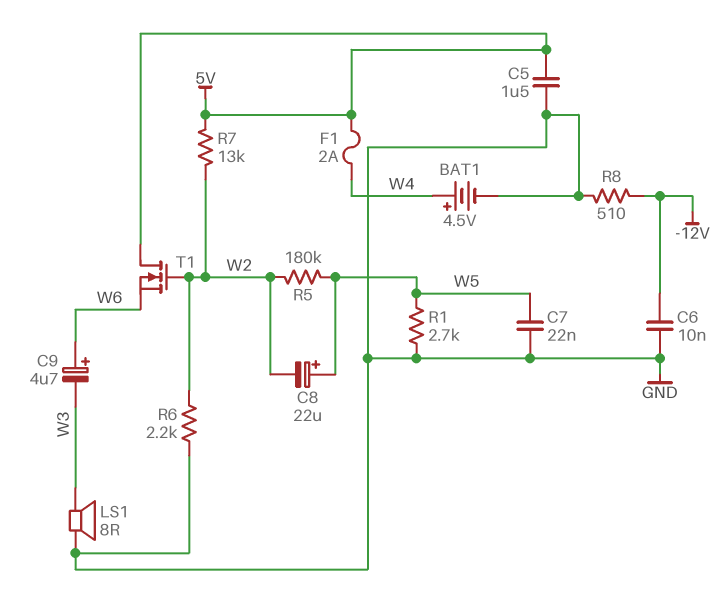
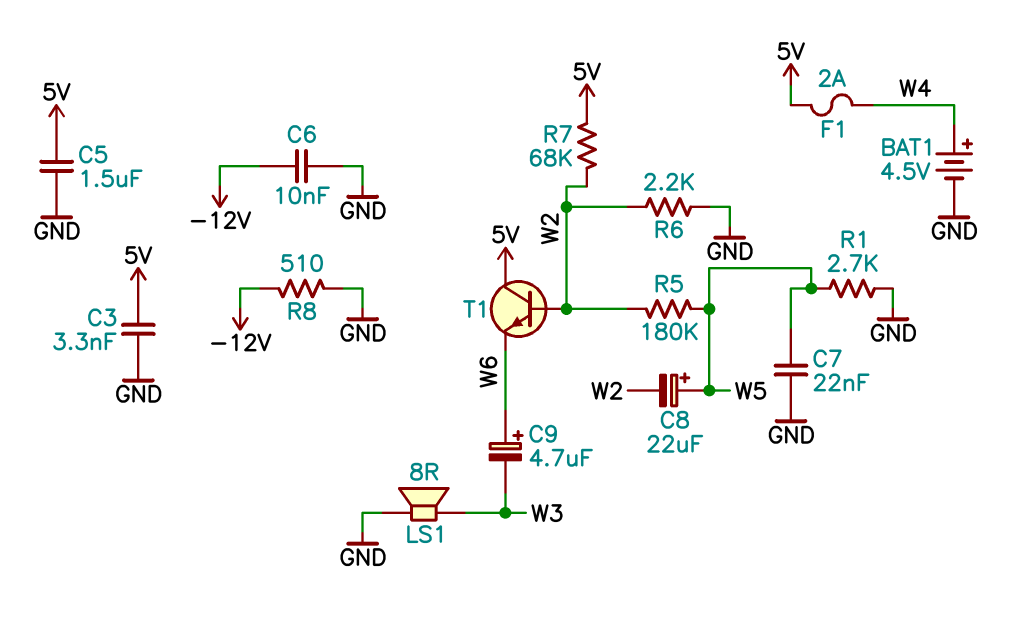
C3: none -> 3.3nF (5V, GND)
R7: 13k (5V, W2) -> 68k (5V, W2)
T1: NMOS (G W2, D 5V, S W6) -> NPN (B W2, C 5V, E W6)

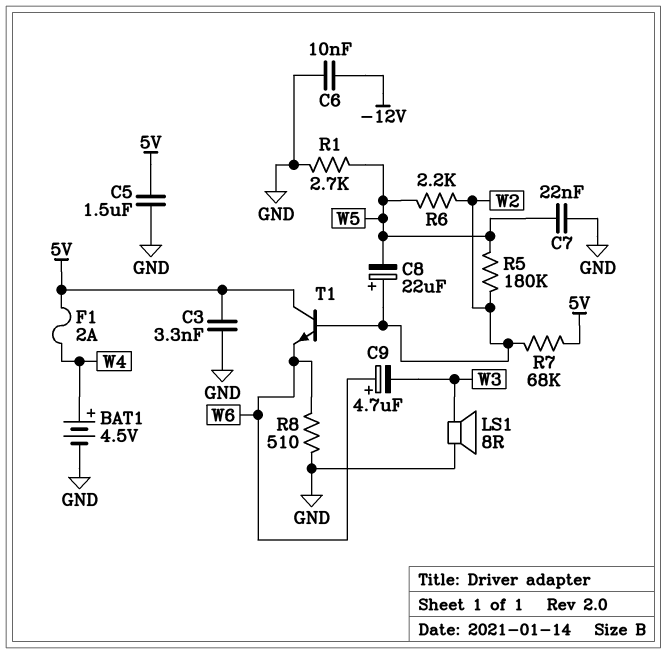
C8: 22uF (plus W5, minus W2) -> 22uF (plus W2, minus W5)
R6: 2.2k (GND, W2) -> 2.2k (W2, W5)
R8: 510 (-12V, GND) -> 510 (GND, W6)

